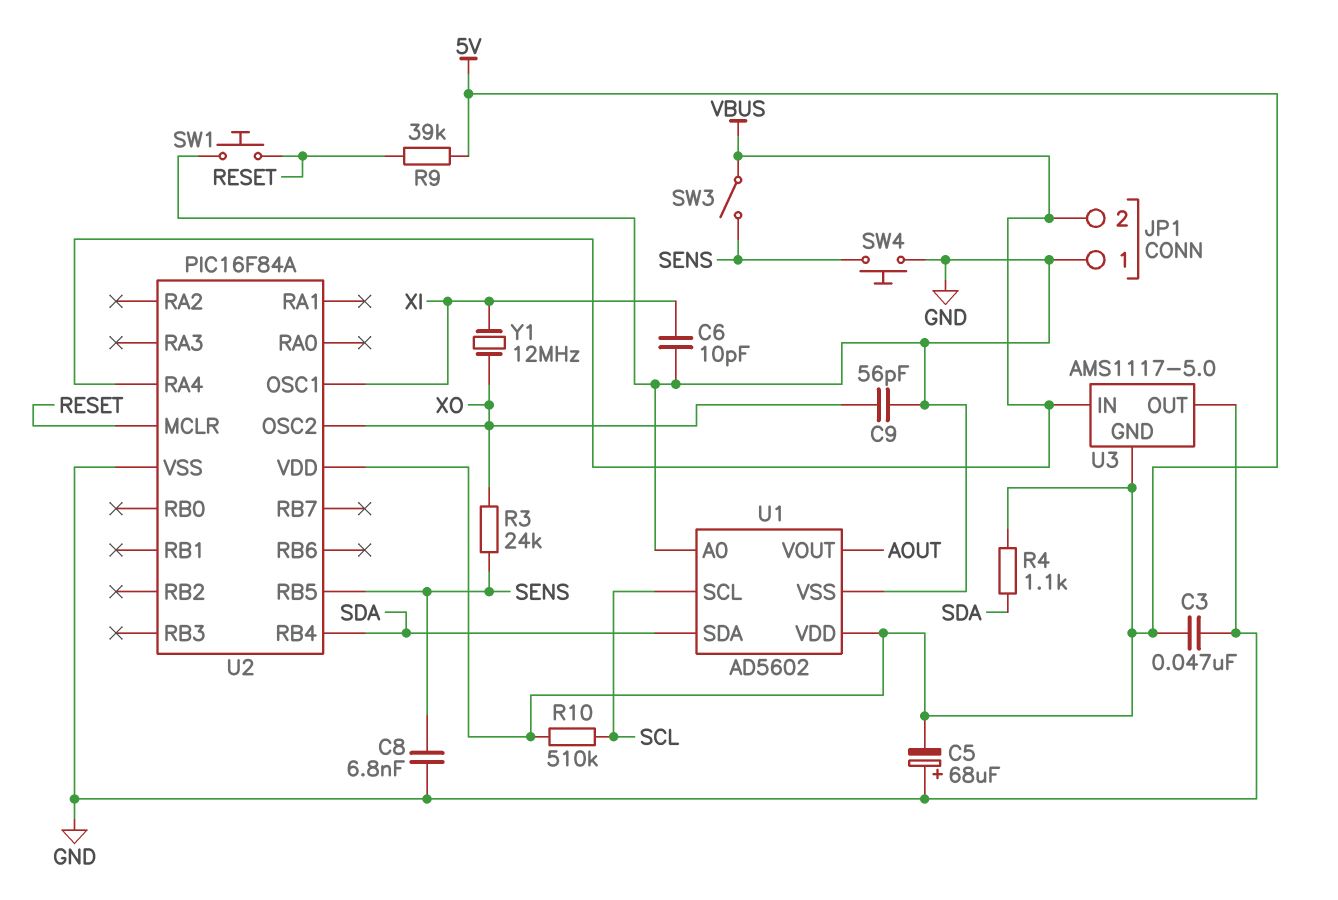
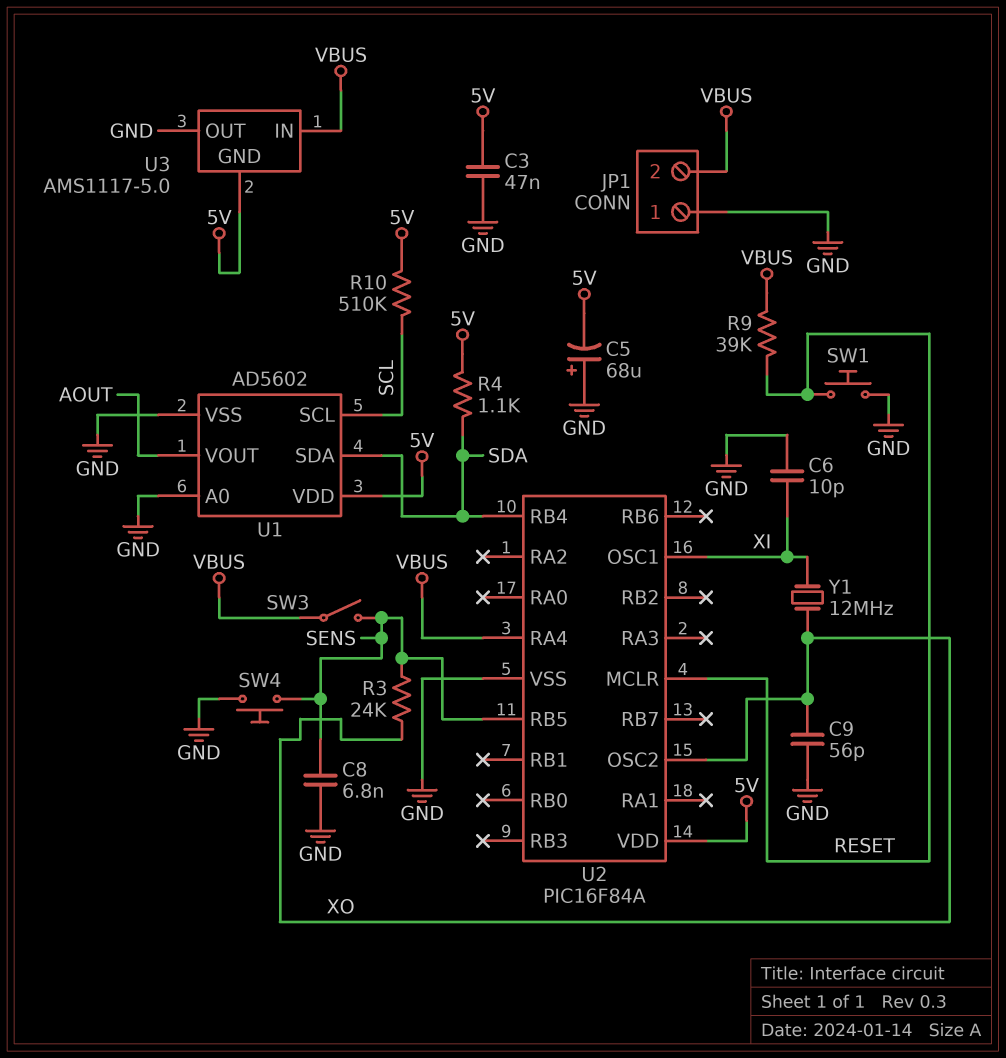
R9: 39k (5V, RESET) -> 39k (RESET, VBUS)

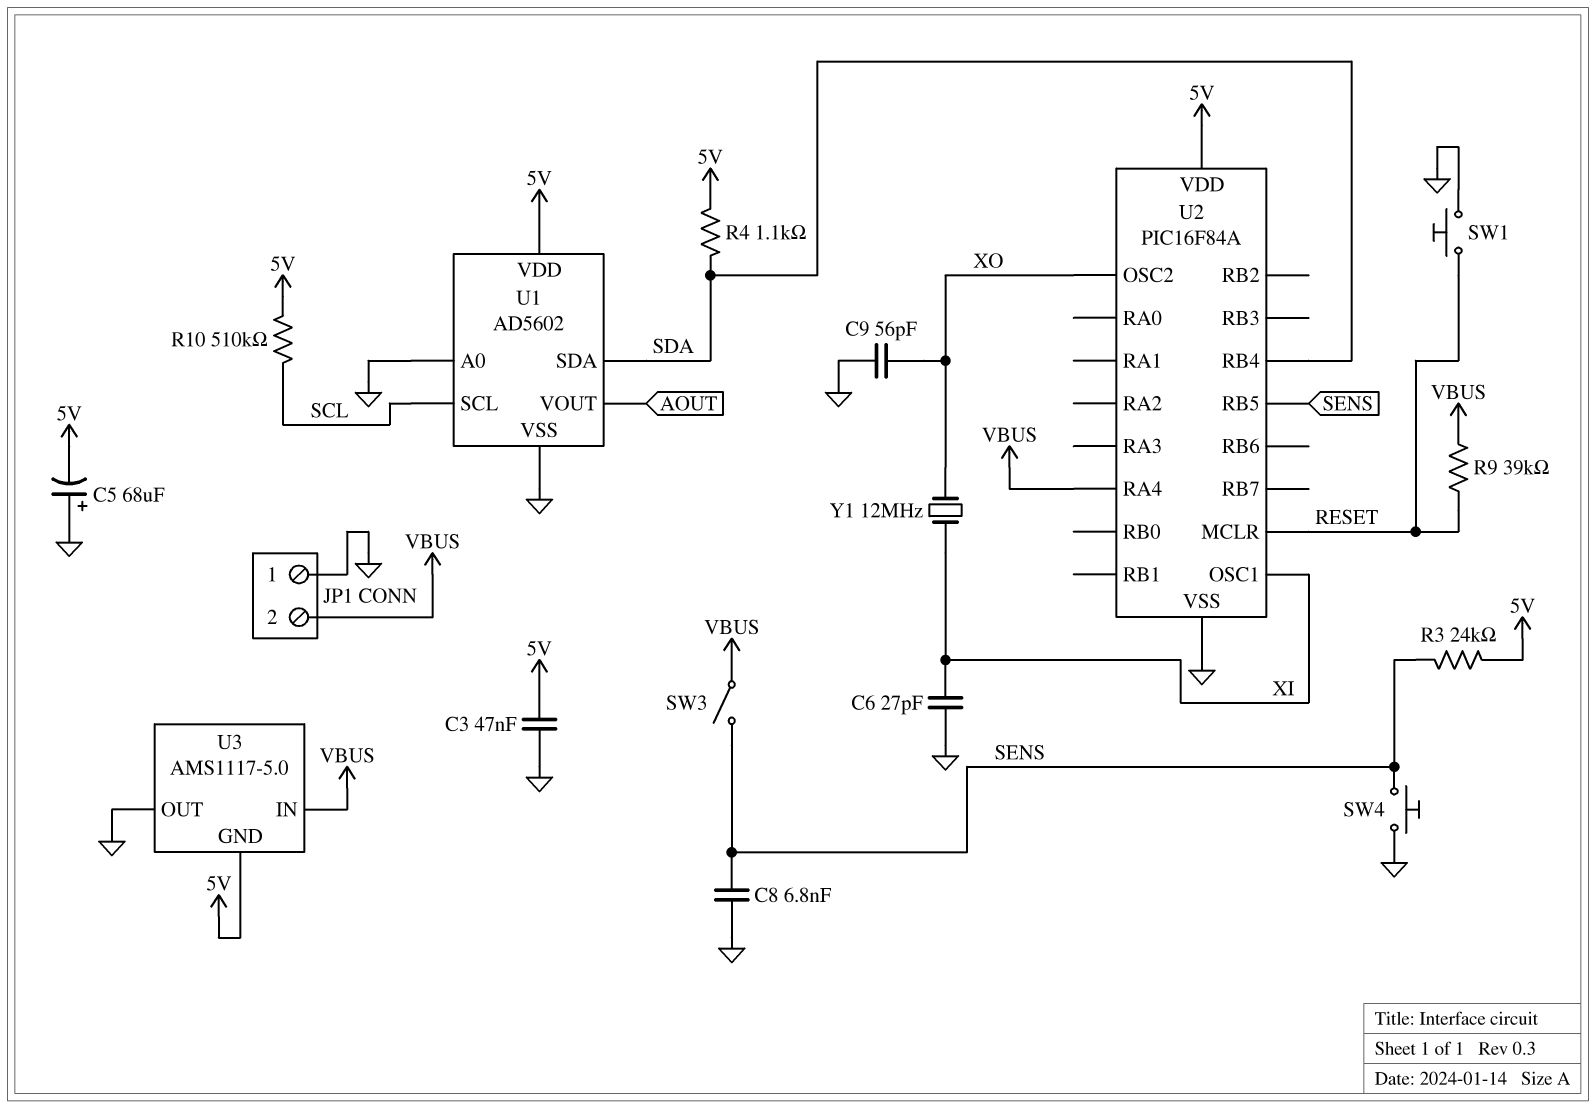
C6: 10pF (GND, XI) -> 27pF (GND, XI)
R3: 24k (SENS, XO) -> 24k (5V, SENS)

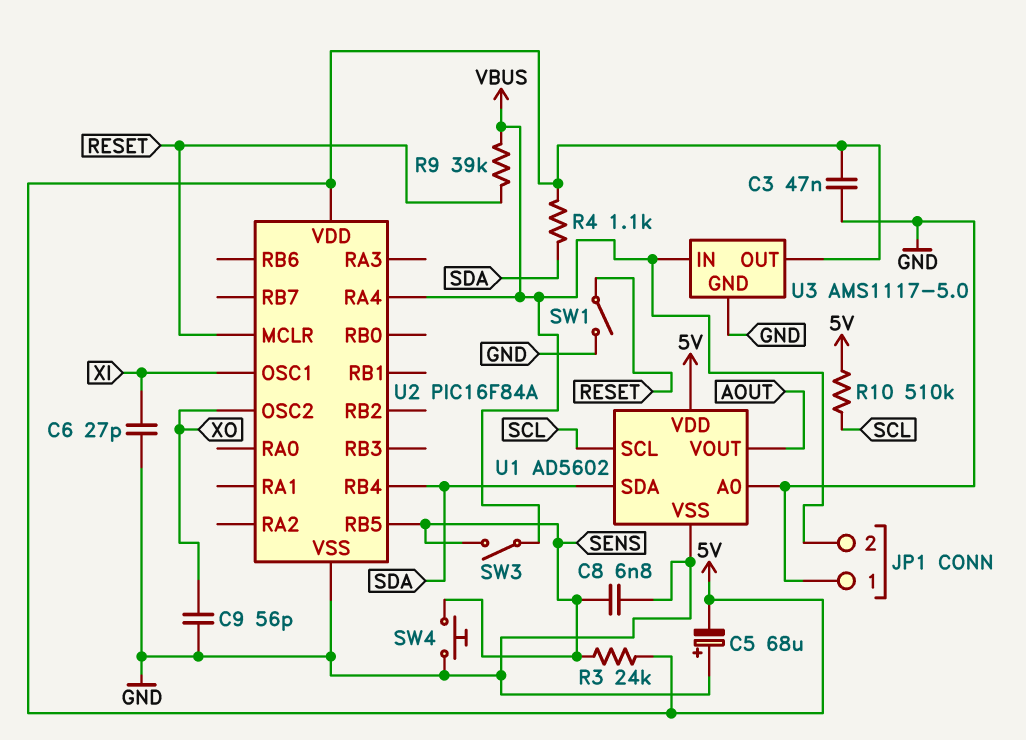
SW1: button (GND, RESET) -> switch (GND, RESET)
U3 pin GND: 5V -> GND
U3 pin OUT: GND -> 5V
Y1: 12MHz (XI, XO) -> none

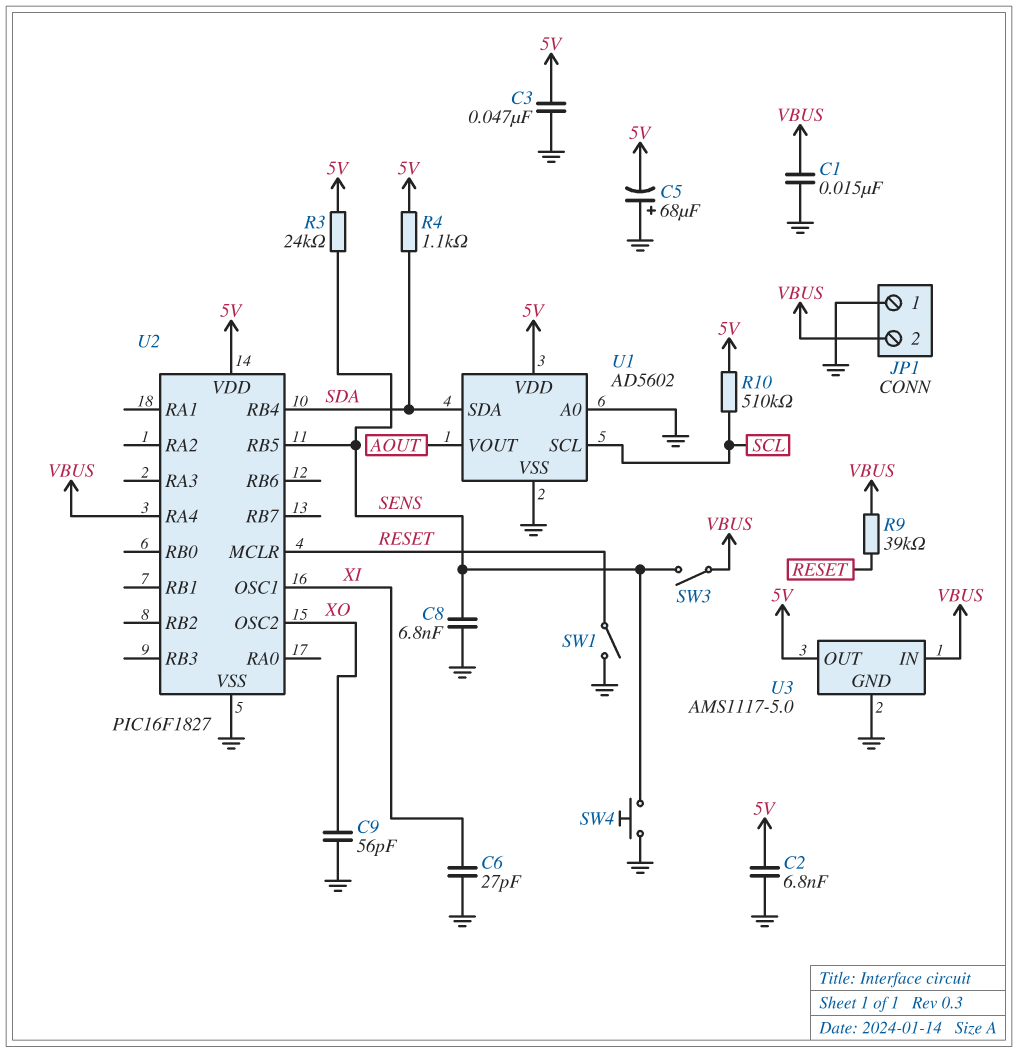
C1: none -> 15nF (GND, VBUS)
C2: none -> 6.8nF (5V, GND)
U2: PIC16F84A -> PIC16F1827

